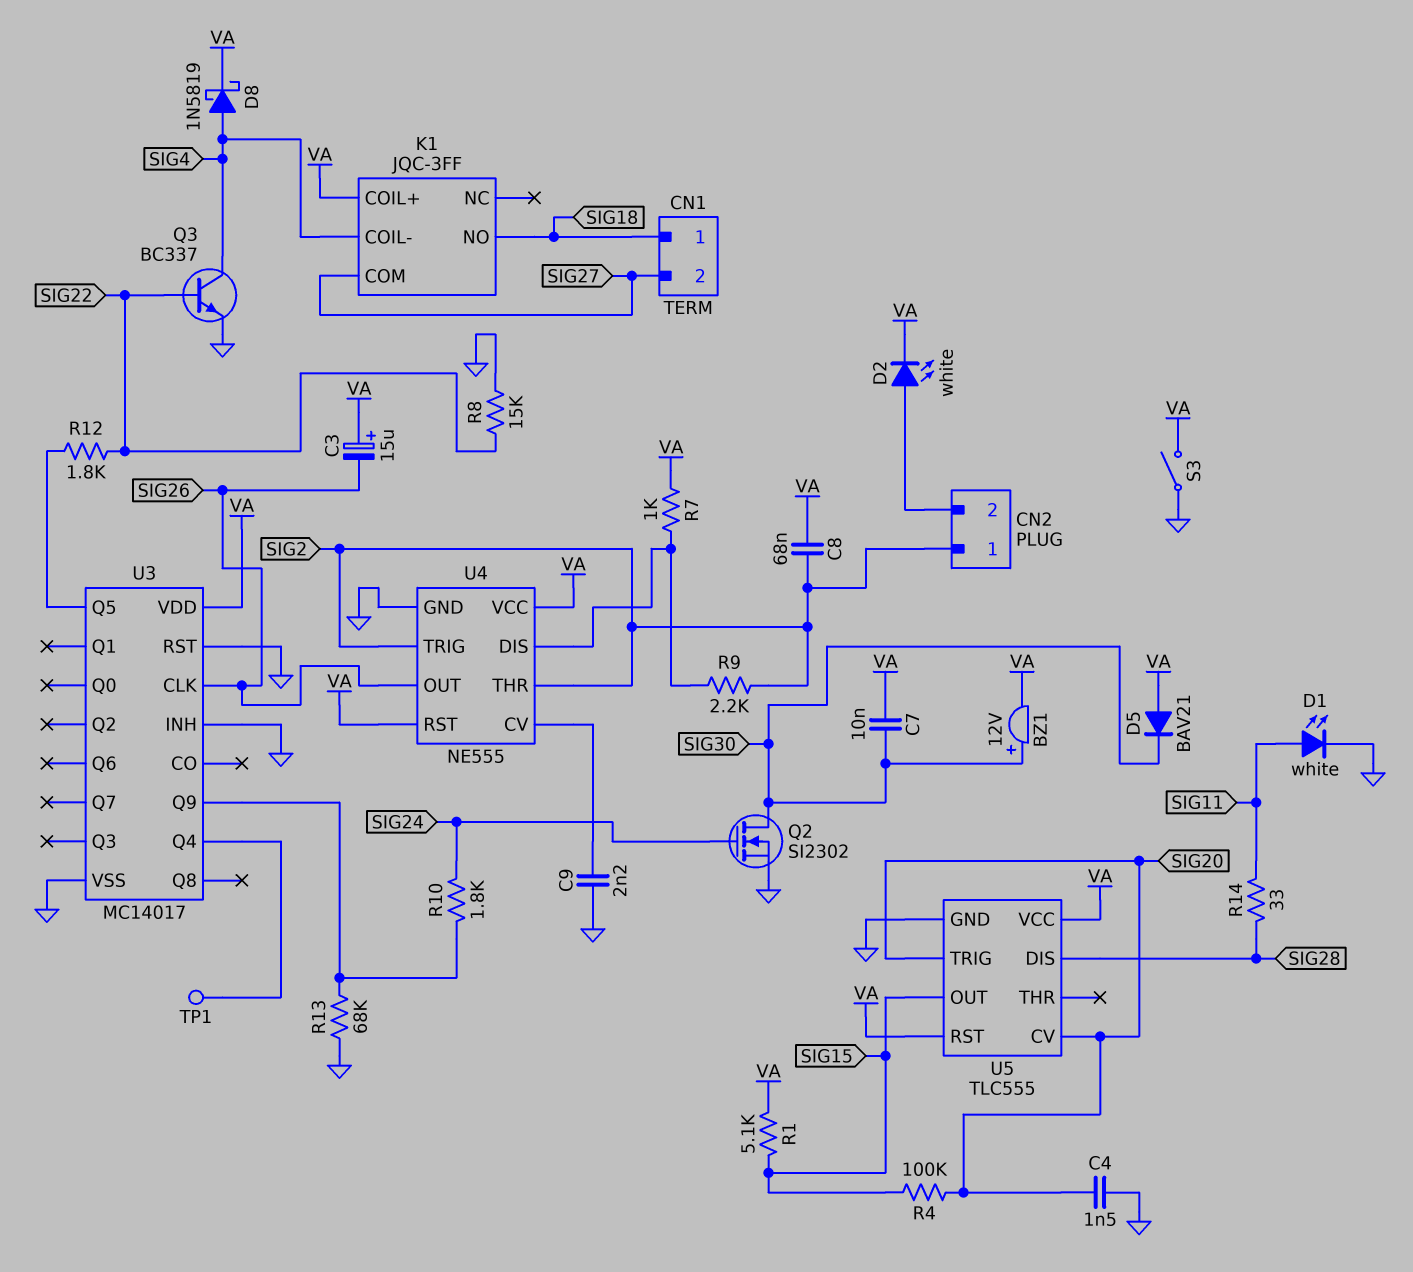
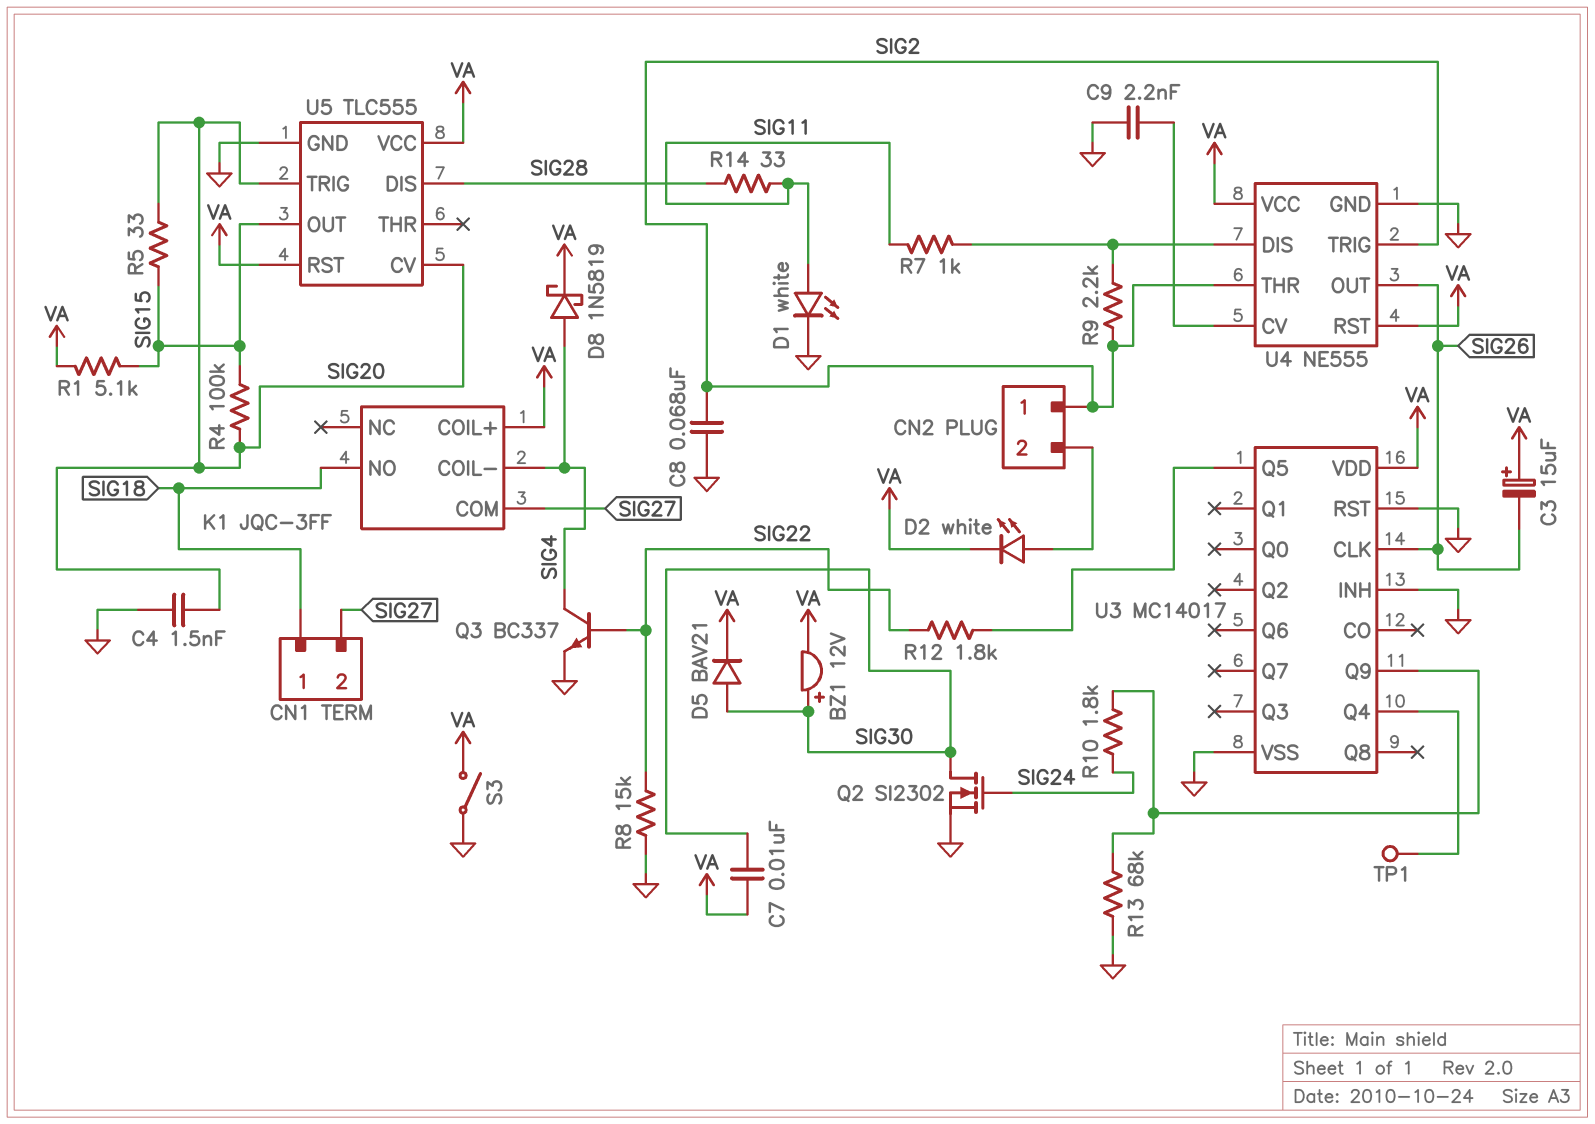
C8: 68nF (SIG2, VA) -> 68nF (GND, SIG2)
D5: diode BAV21 (A VA, K SIG30) -> diode BAV21 (A SIG30, K VA)
R5: none -> 33 (SIG15, SIG20)
R7: 1k (U4/DIS, VA) -> 1k (SIG11, U4/DIS)

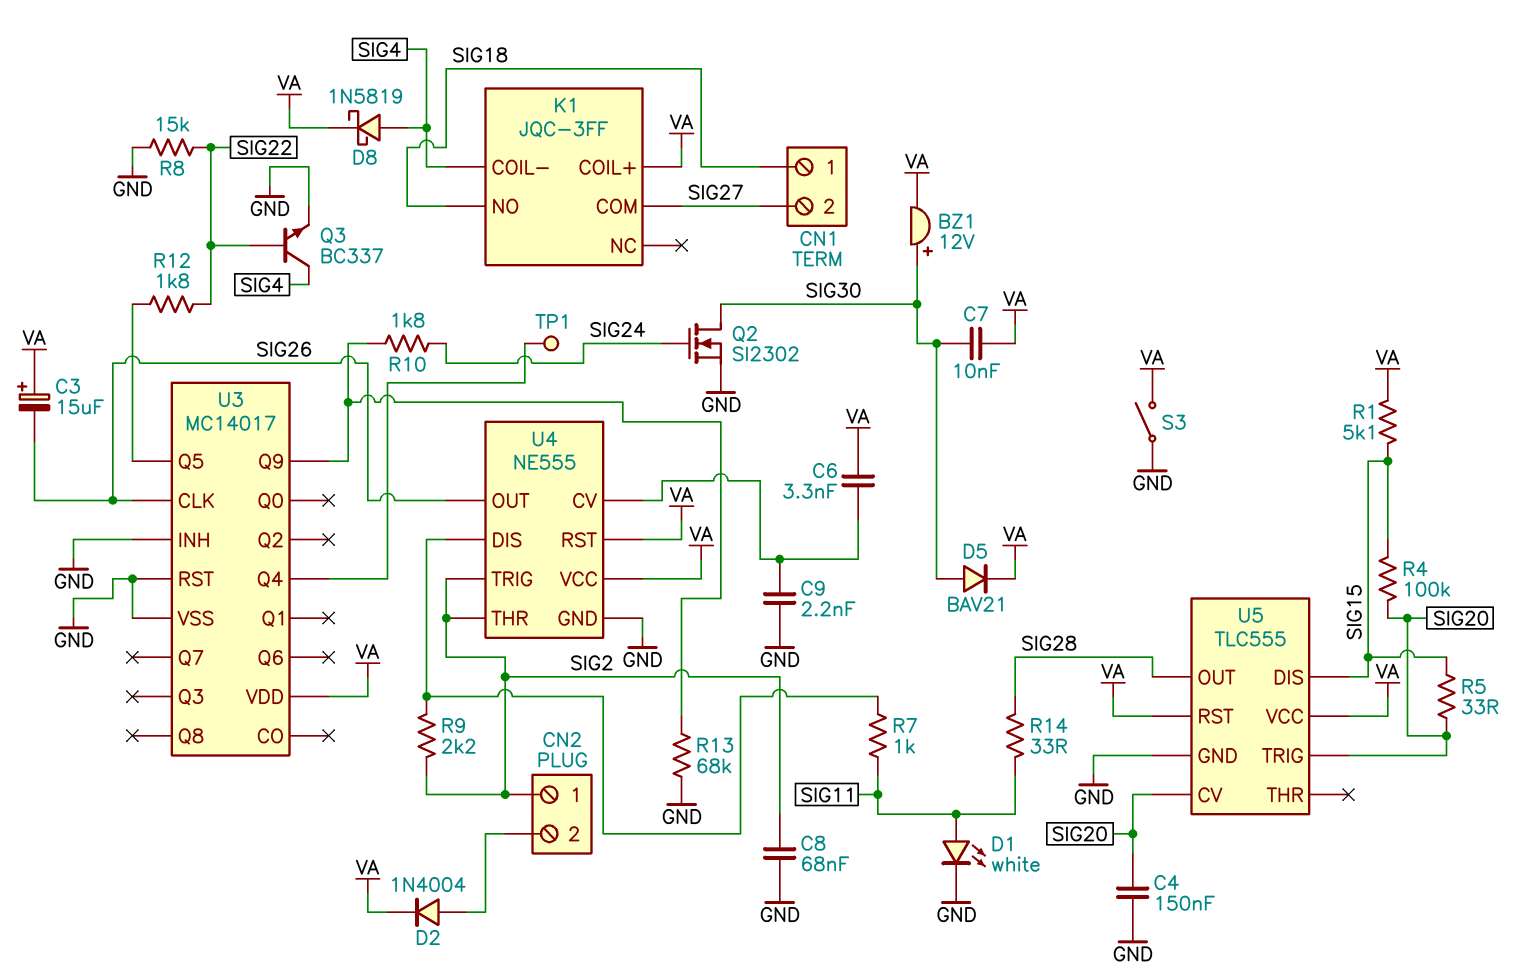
C4: 1.5nF (GND, SIG20) -> 150nF (GND, SIG20)
C6: none -> 3.3nF (U4/CV, VA)
D2: LED white (A CN2/2, K VA) -> diode 1N4004 (A CN2/2, K VA)
U5 pin DIS: SIG28 -> SIG15
U5 pin OUT: SIG15 -> SIG28

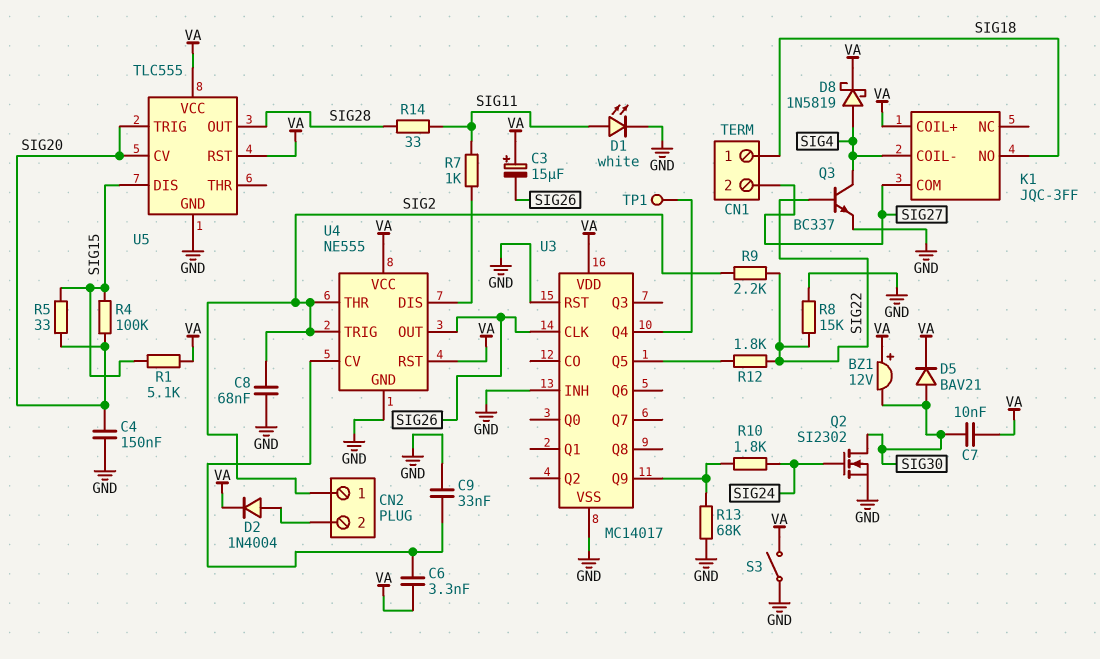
BZ1: buzzer 12V (plus SIG30, minus VA) -> buzzer 12V (plus VA, minus SIG30)
C9: 2.2nF (GND, U4/CV) -> 33nF (GND, U4/CV)
R9: 2.2k (SIG2, U4/DIS) -> 2.2k (SIG2, SIG22)

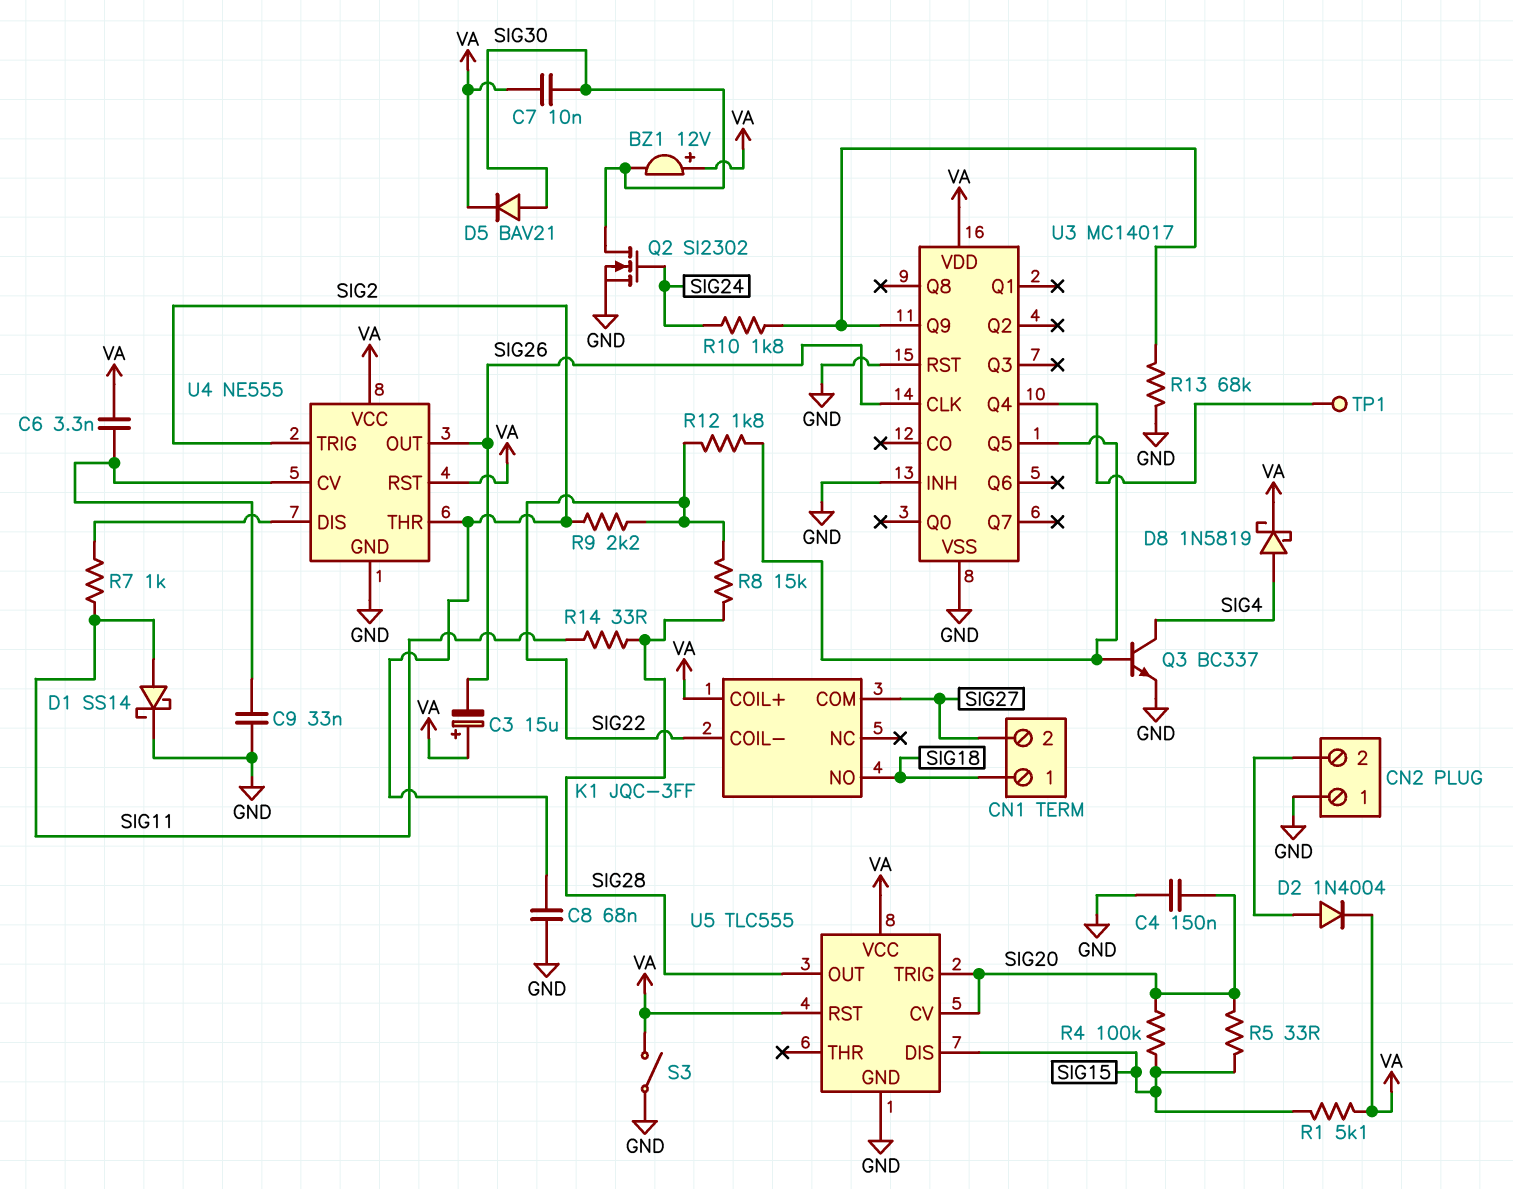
CN2 pin 1: SIG2 -> GND
D1: LED white (A SIG11, K GND) -> schottky SS14 (A SIG11, K GND)
K1 pin COIL-: SIG4 -> SIG22
Q3: NPN BC337 (B SIG22, C SIG4, E GND) -> NPN BC337 (B U3/Q5, C SIG4, E GND)
R8: 15k (GND, SIG22) -> 15k (SIG22, SIG28)

